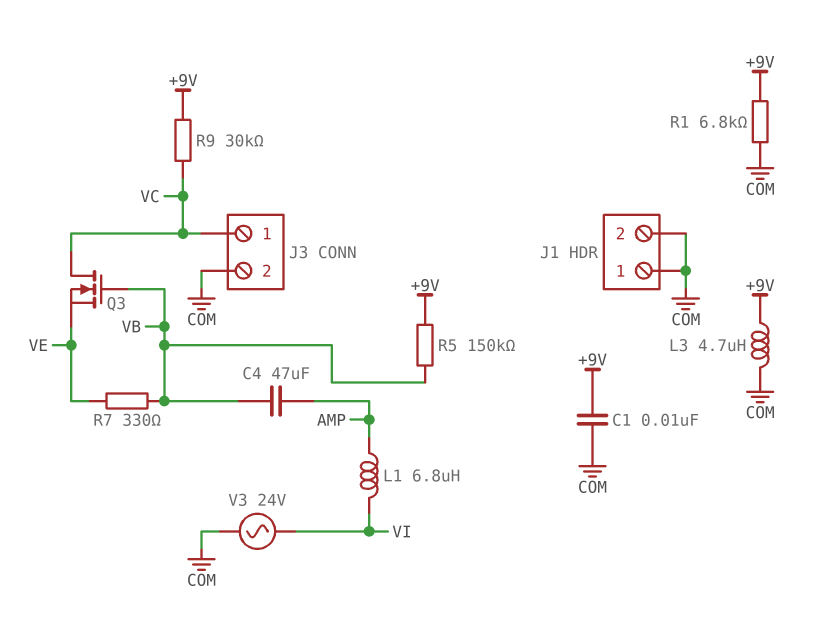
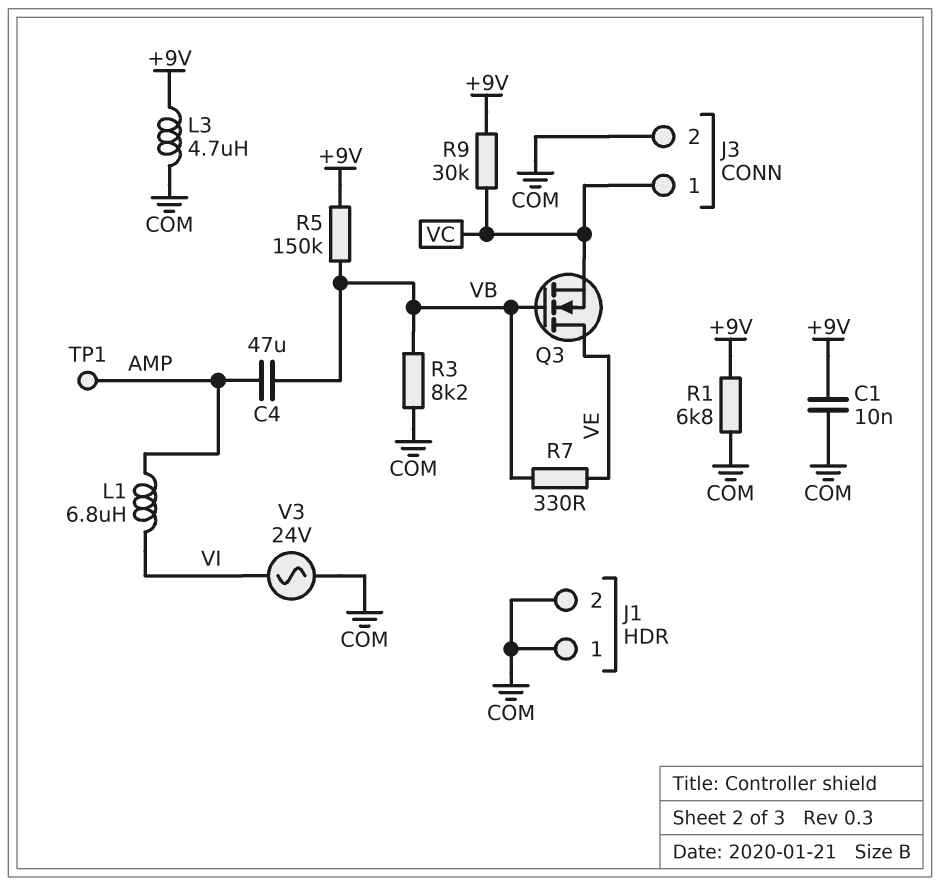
Q3: NMOS (G VB, D VC, S VE) -> NMOS (G VB, D VE, S VC)
R3: none -> 8.2k (COM, VB)
TP1: none -> test point (AMP)

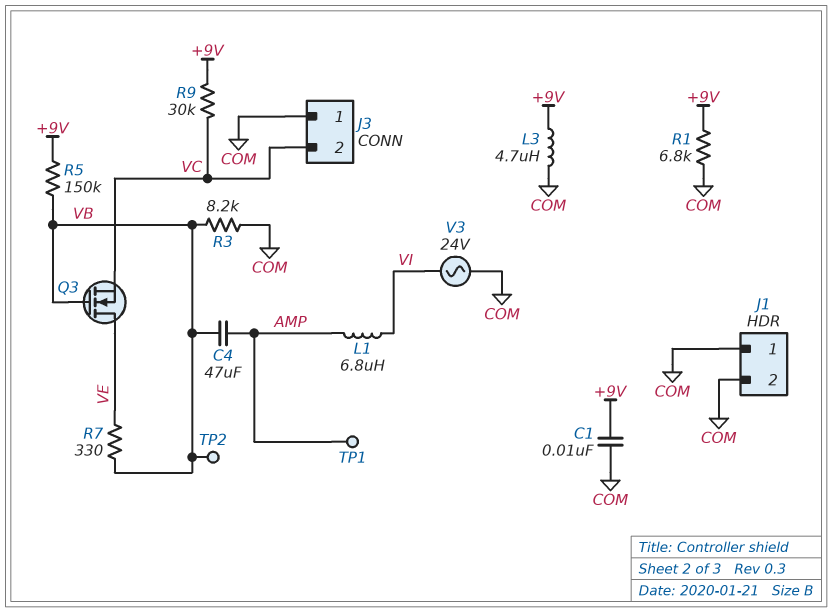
J3 pin 1: VC -> COM
J3 pin 2: COM -> VC
TP2: none -> test point (VB)

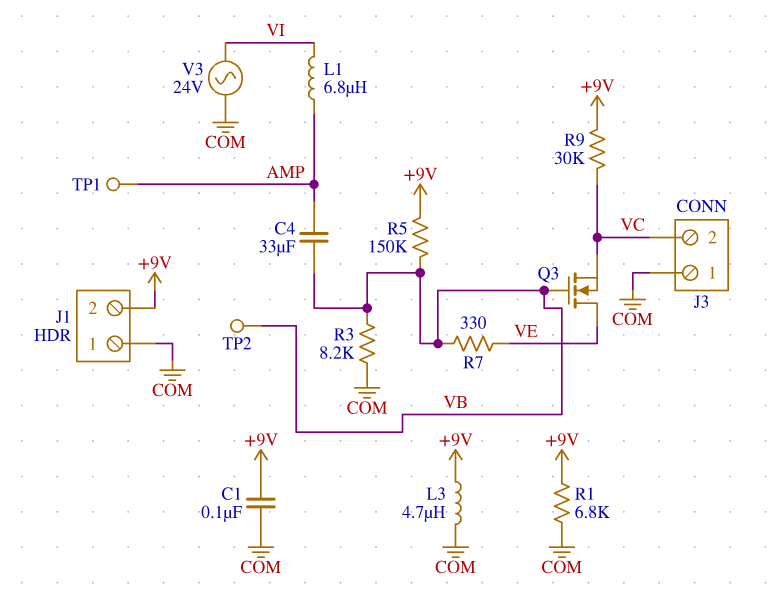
C1: 10nF (+9V, COM) -> 100nF (+9V, COM)
C4: 47uF (AMP, VB) -> 33uF (AMP, VB)
J1 pin 2: COM -> +9V

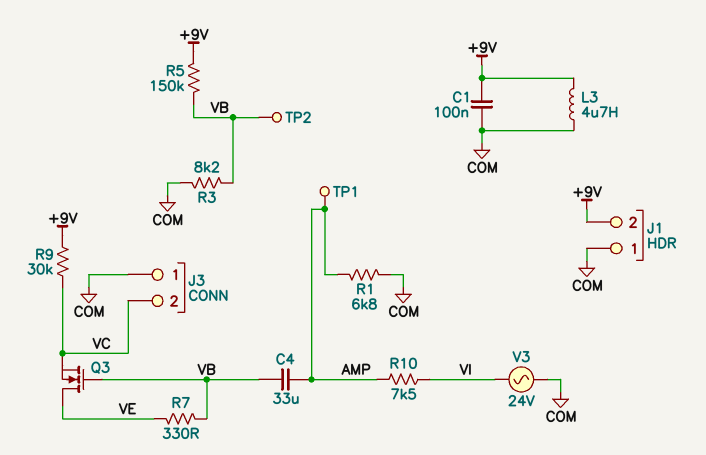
L1: 6.8uH (AMP, VI) -> none
R1: 6.8k (+9V, COM) -> 6.8k (AMP, COM)
R10: none -> 7.5k (AMP, VI)

